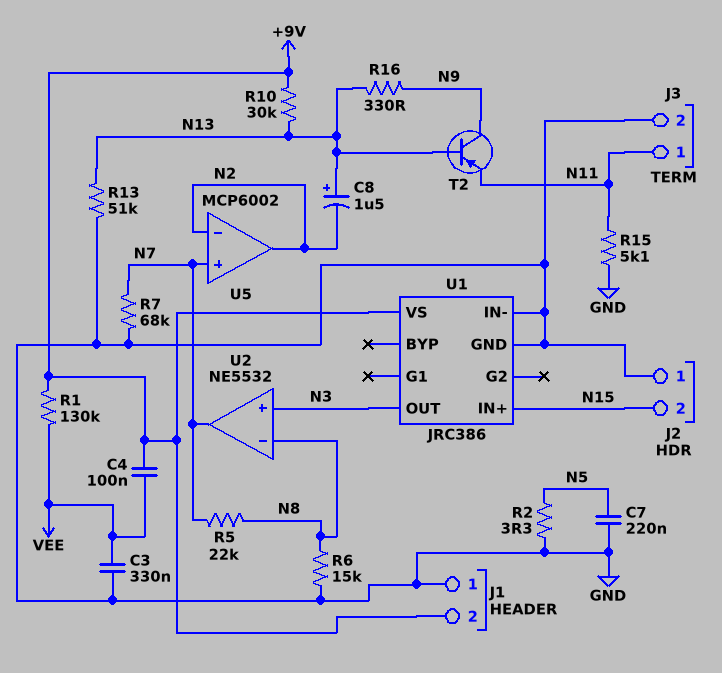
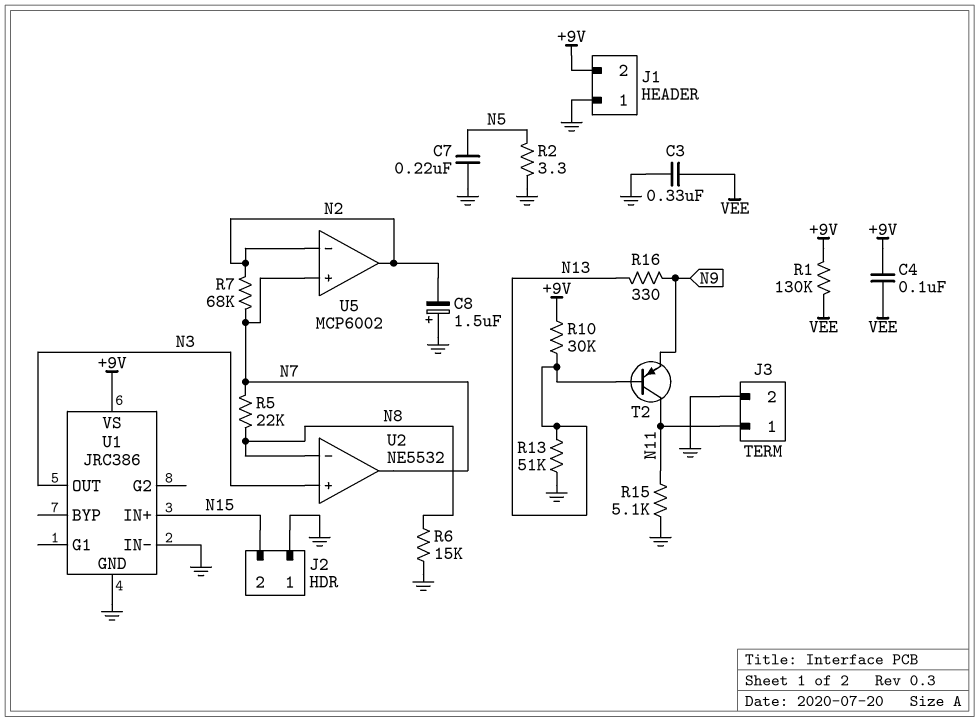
C8: 1.5uF (plus N13, minus N2) -> 1.5uF (plus GND, minus N2)
R7: 68k (GND, N7) -> 68k (N2, N7)
T2: PNP (B N13, C N9, E N11) -> PNP (B N13, C N11, E N9)

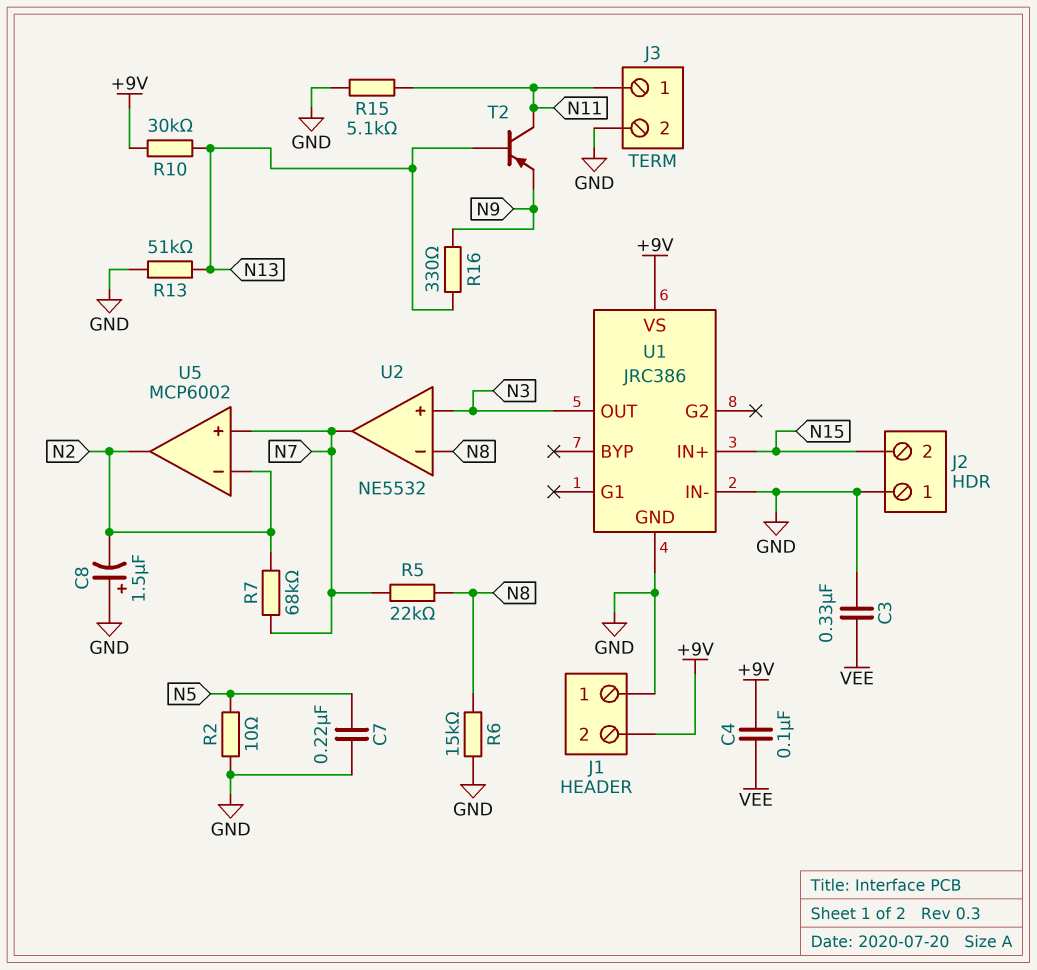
R1: 130k (+9V, VEE) -> none
R2: 3.3 (GND, N5) -> 10 (GND, N5)

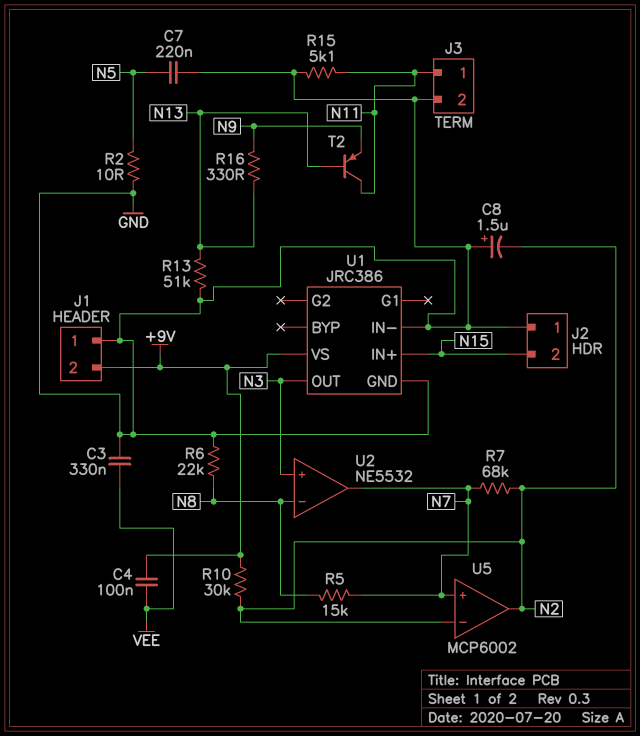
R5: 22k (N7, N8) -> 15k (N7, N8)
R6: 15k (GND, N8) -> 22k (GND, N8)
R10: 30k (+9V, N13) -> 30k (+9V, N2)

